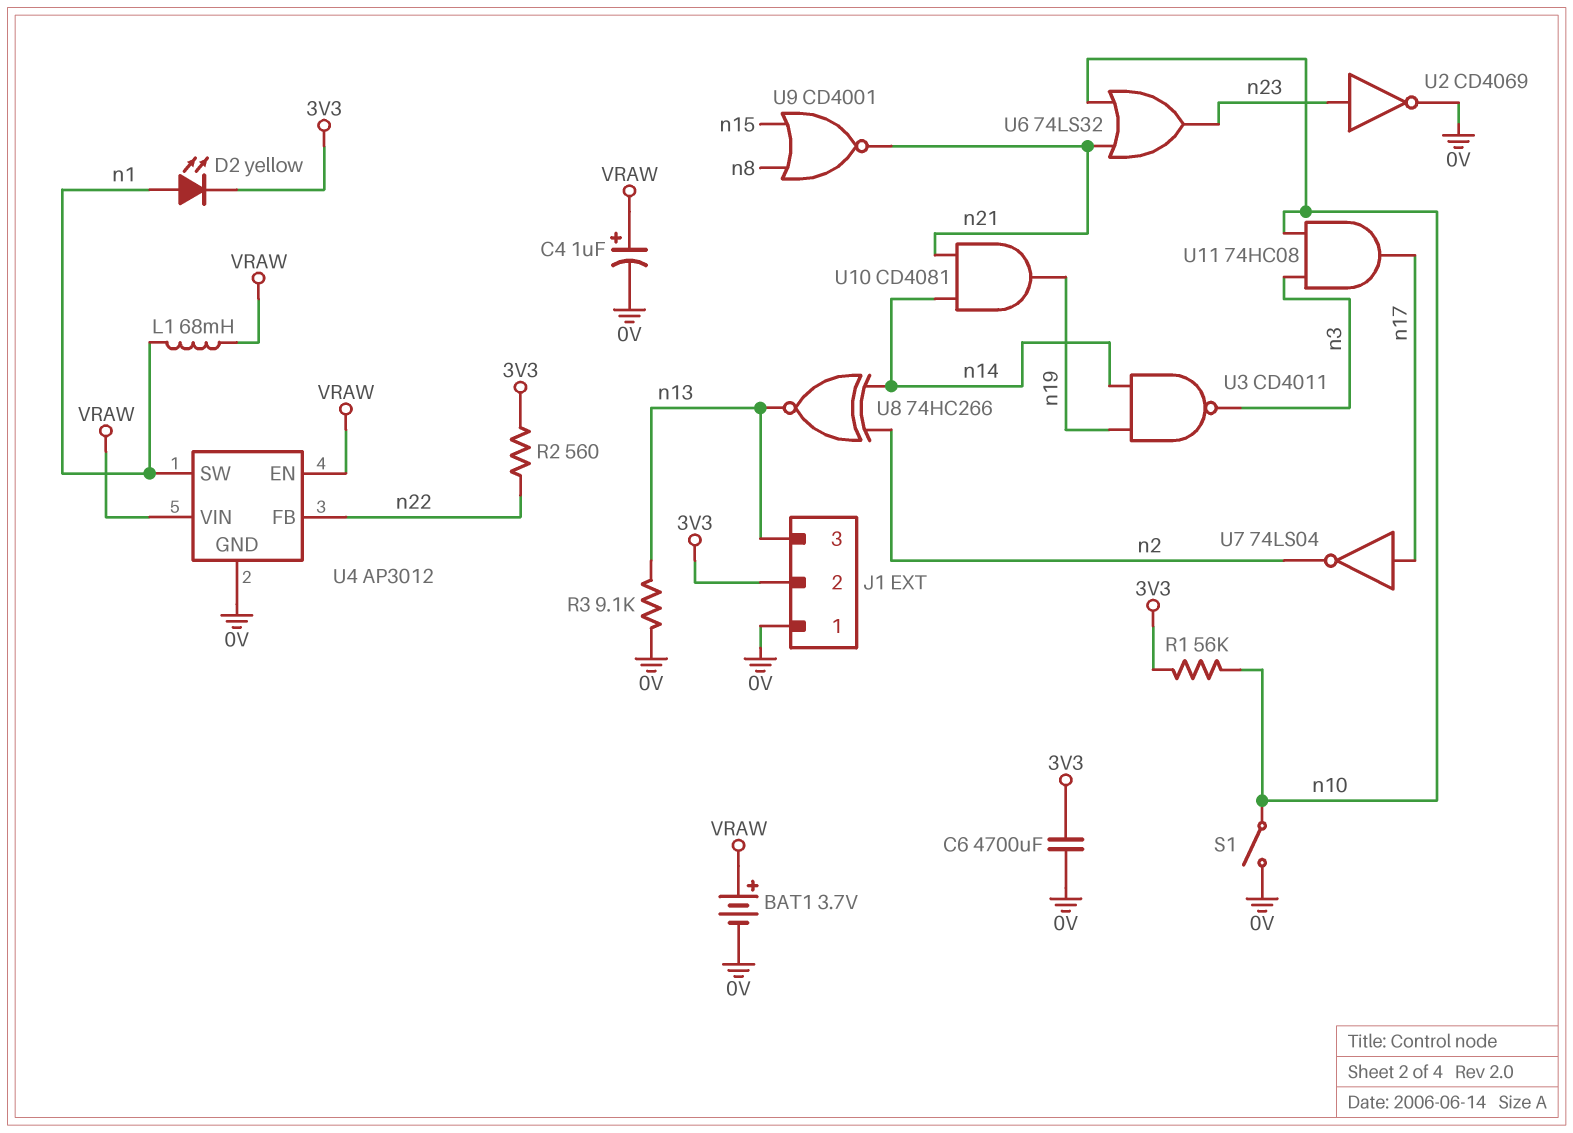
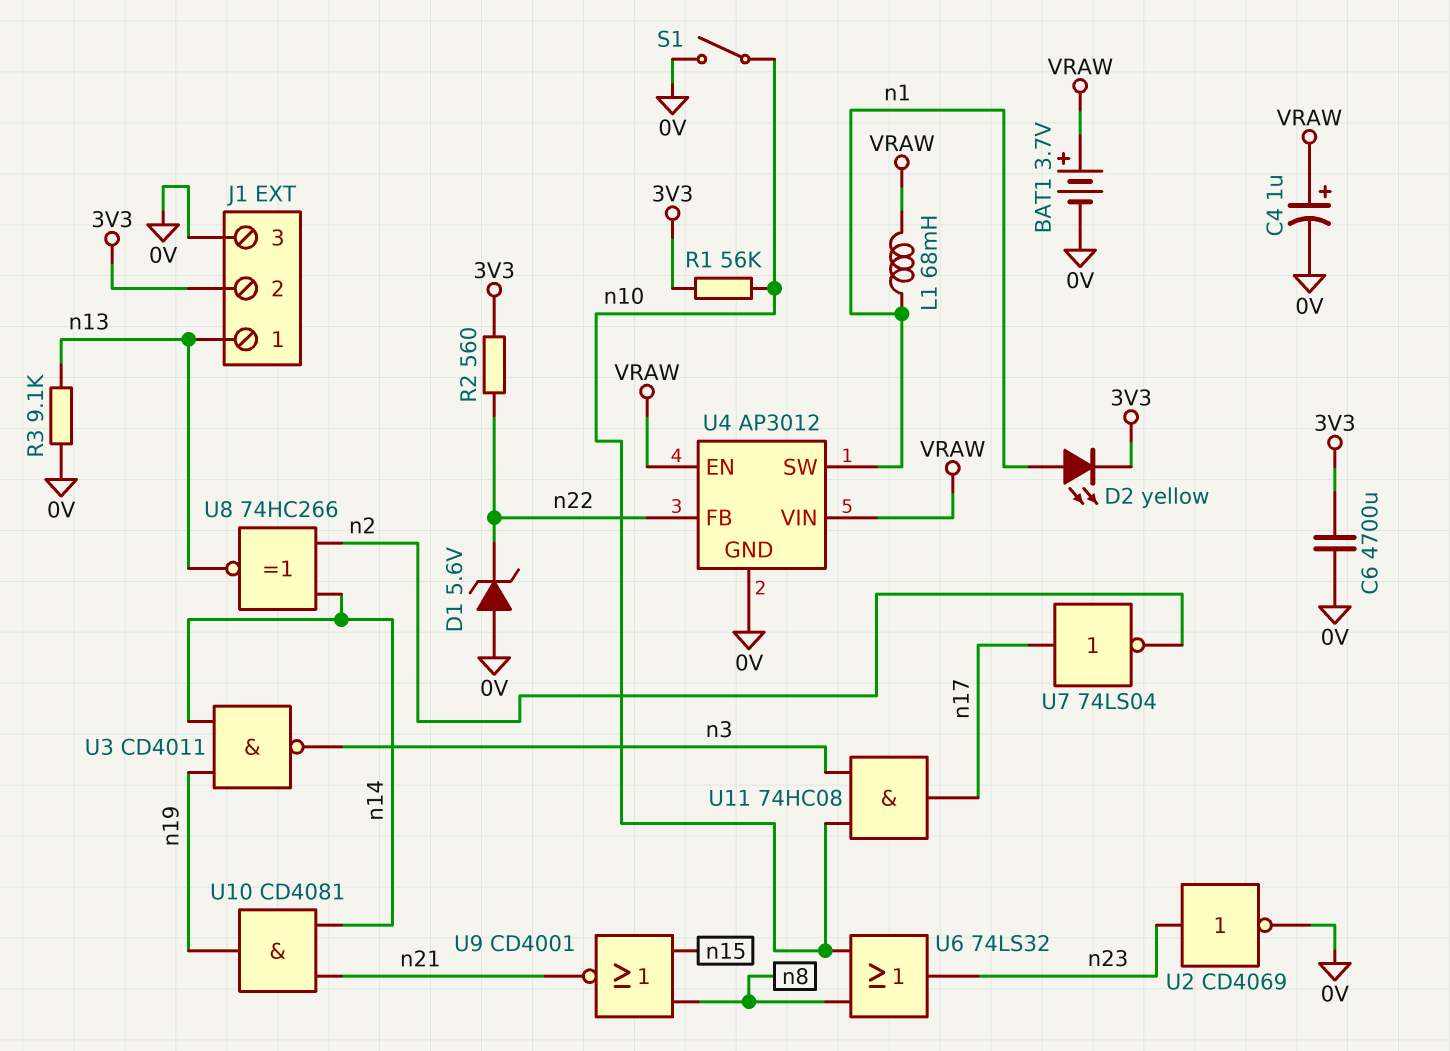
D1: none -> zener 5.6V (A 0V, K n22)
J1 pin 1: 0V -> n13
J1 pin 3: n13 -> 0V
U6: OR 74LS32 (in n10, in n21, out n23) -> OR 74LS32 (in n8, in n10, out n23)

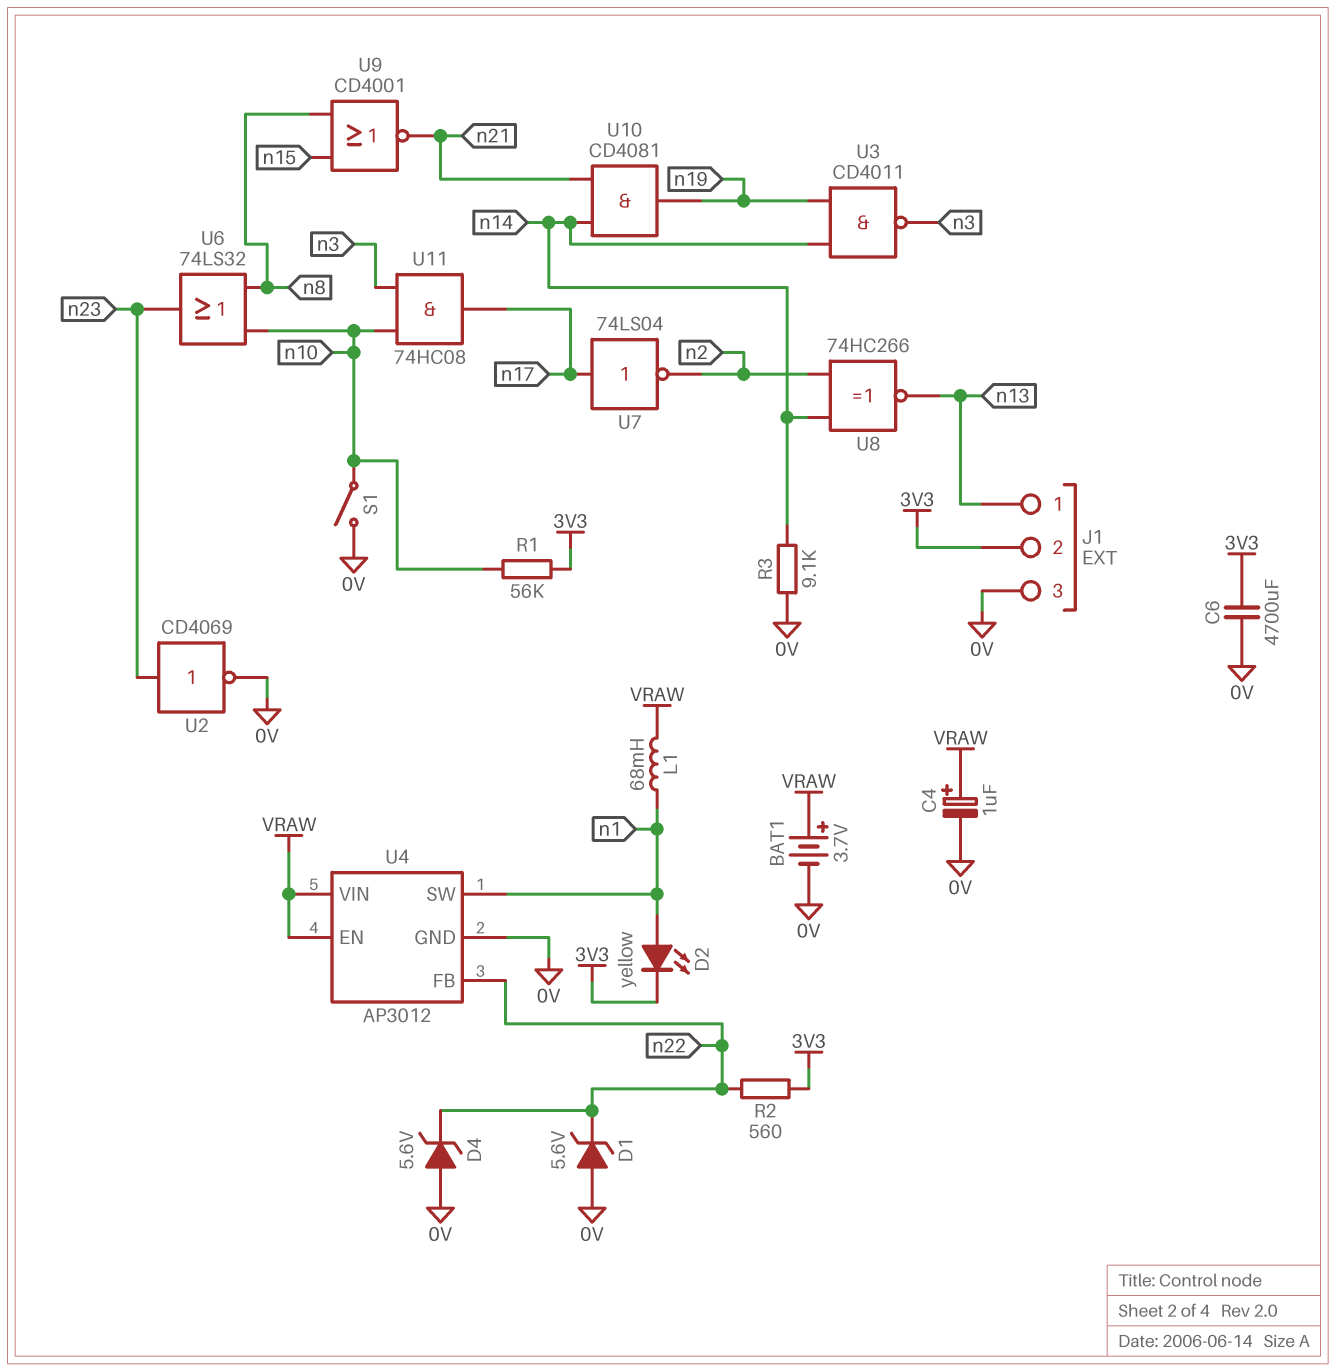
D4: none -> zener 5.6V (A 0V, K n22)
R3: 9.1k (0V, n13) -> 9.1k (0V, n14)

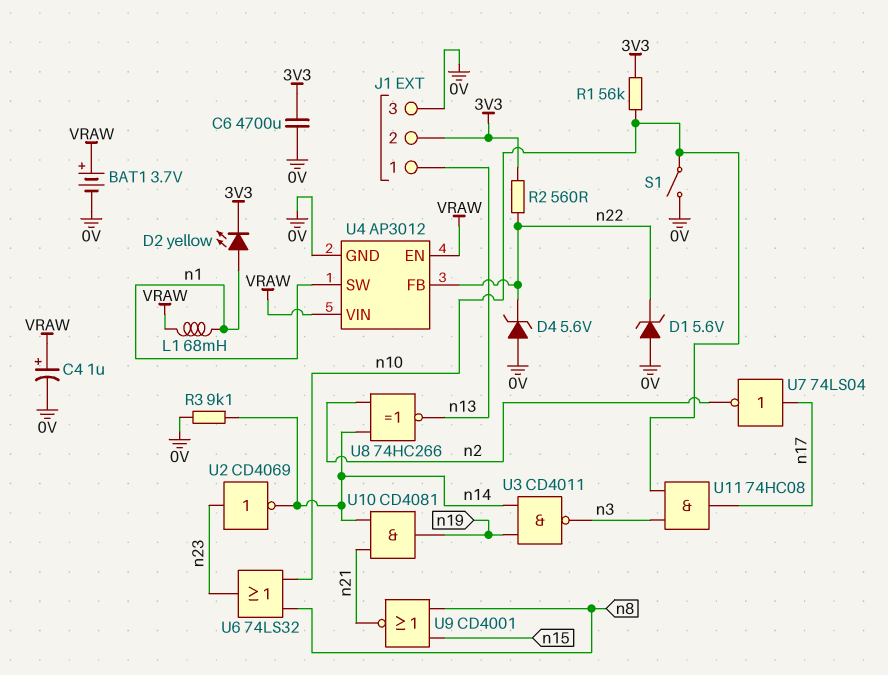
U2: NOT CD4069 (in n23, out 0V) -> NOT CD4069 (in n23, out n14)

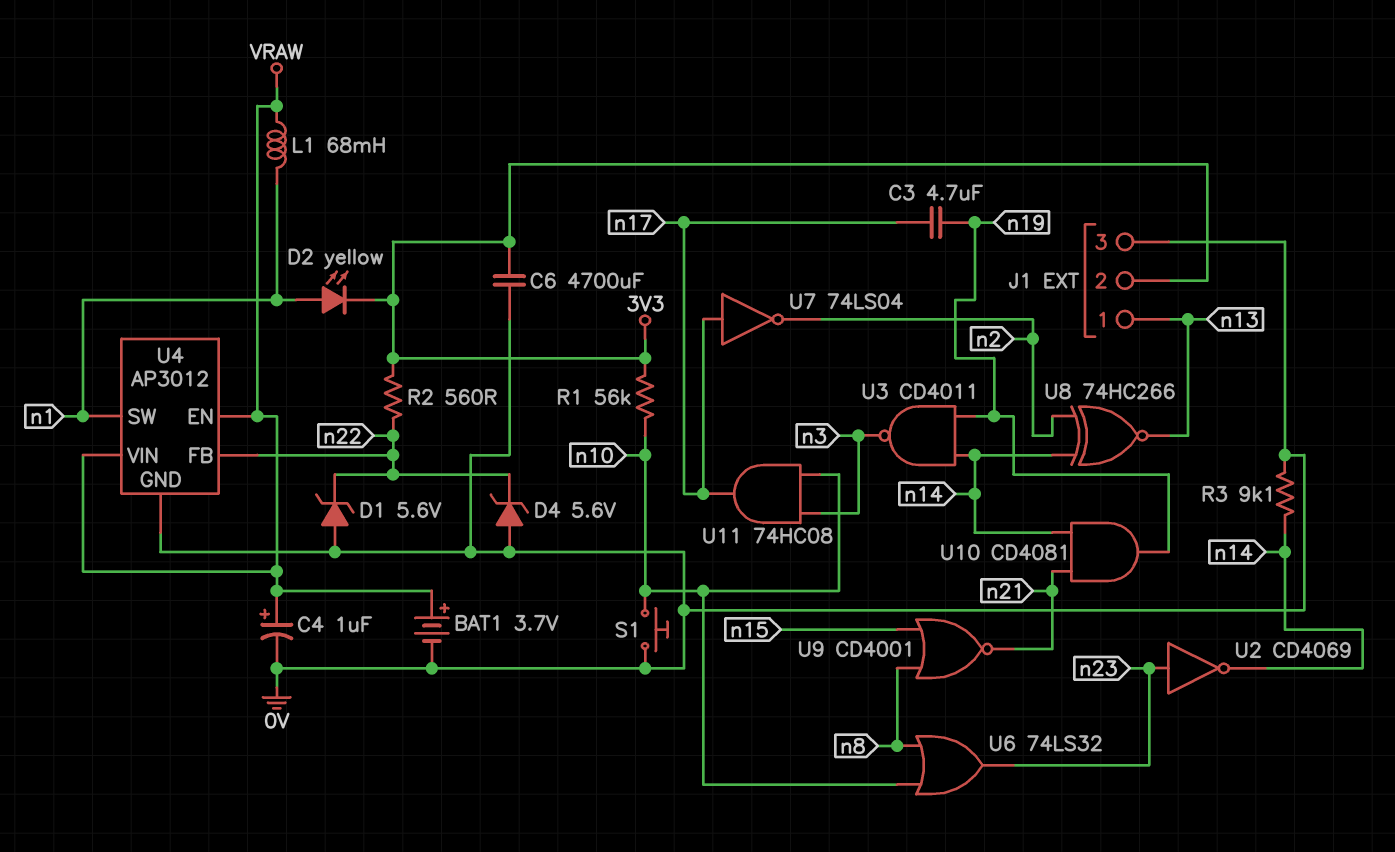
C3: none -> 4.7uF (n17, n19)
S1: switch (0V, n10) -> button (0V, n10)

